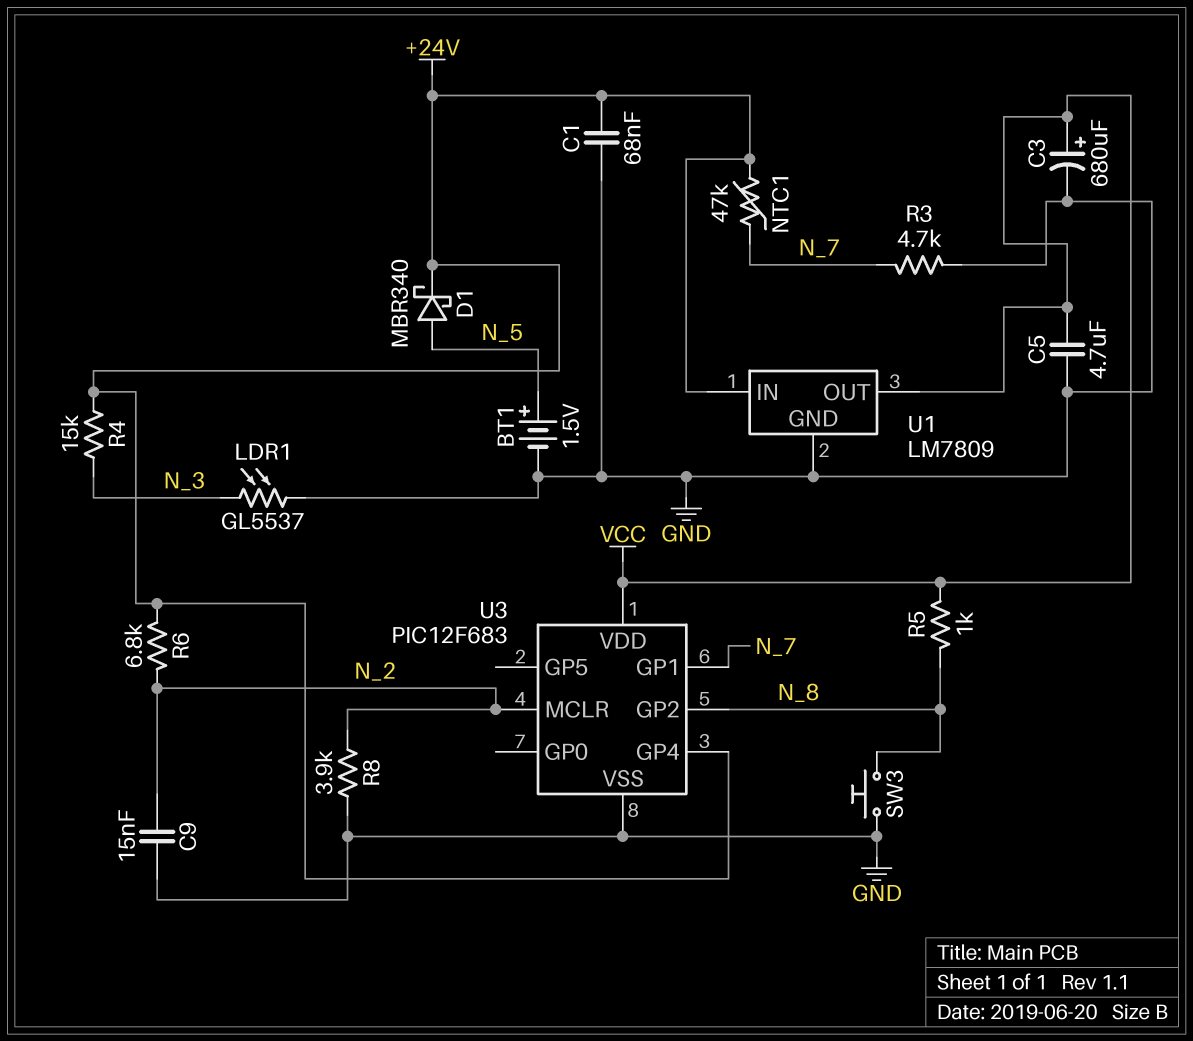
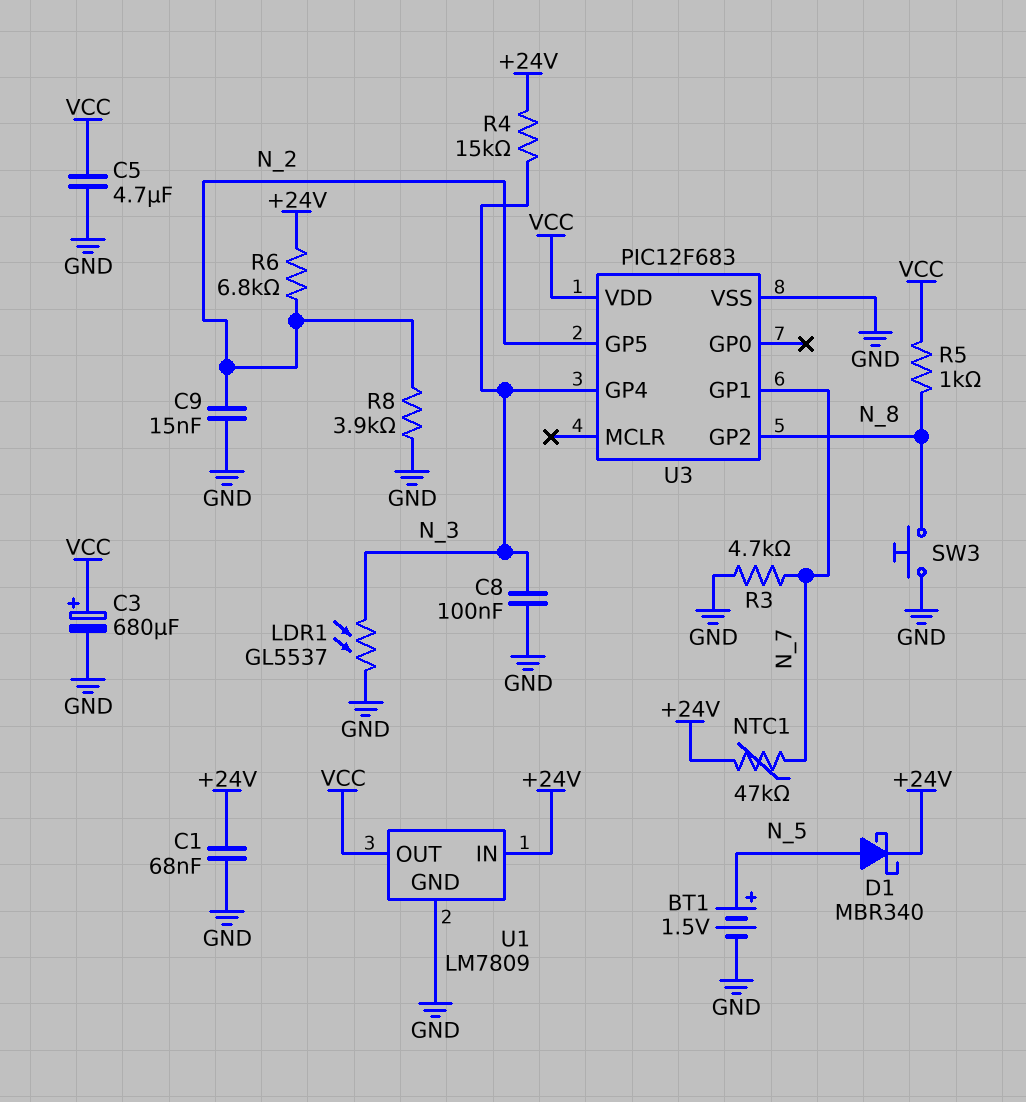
C8: none -> 100nF (GND, N_3)
U3 pin GP4: +24V -> N_3
U3 pin GP5: none -> N_2
U3 pin MCLR: N_2 -> none

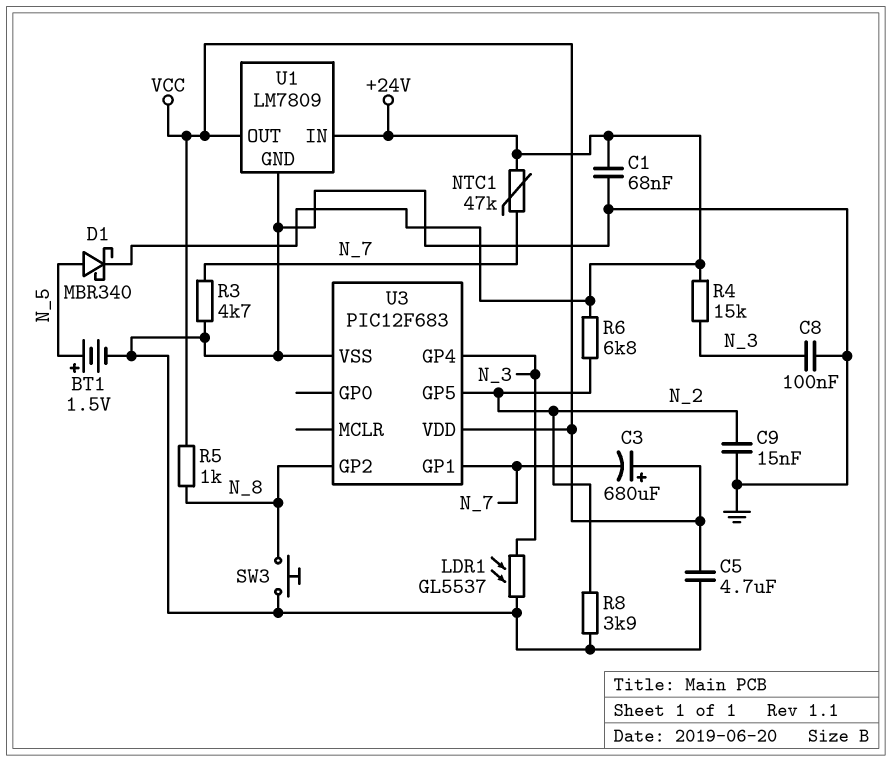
C3: 680uF (plus VCC, minus GND) -> 680uF (plus VCC, minus N_7)

